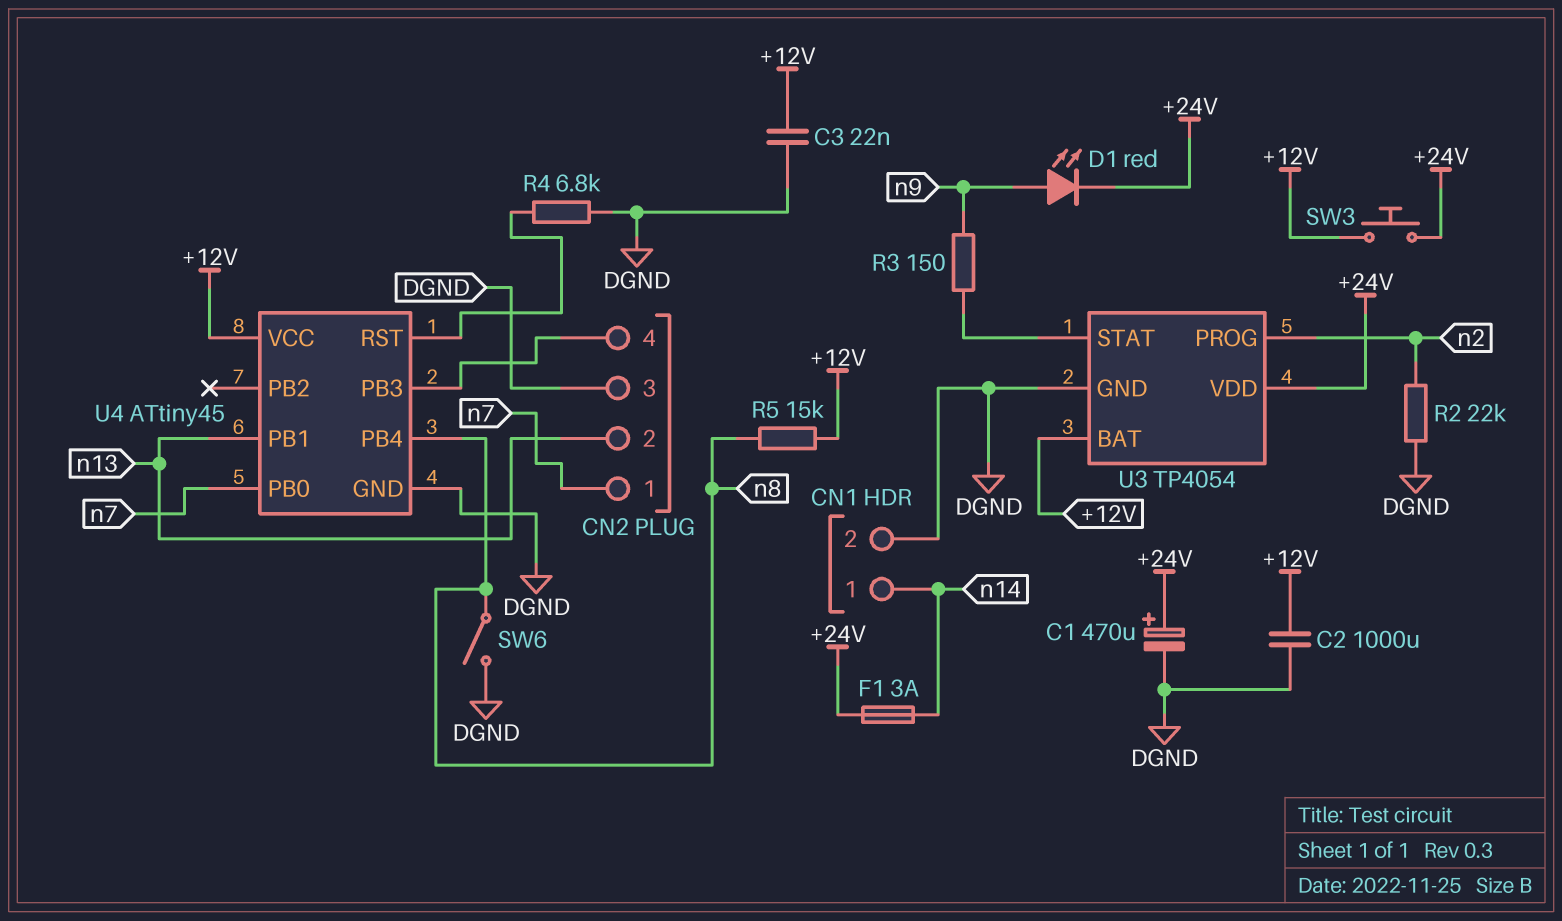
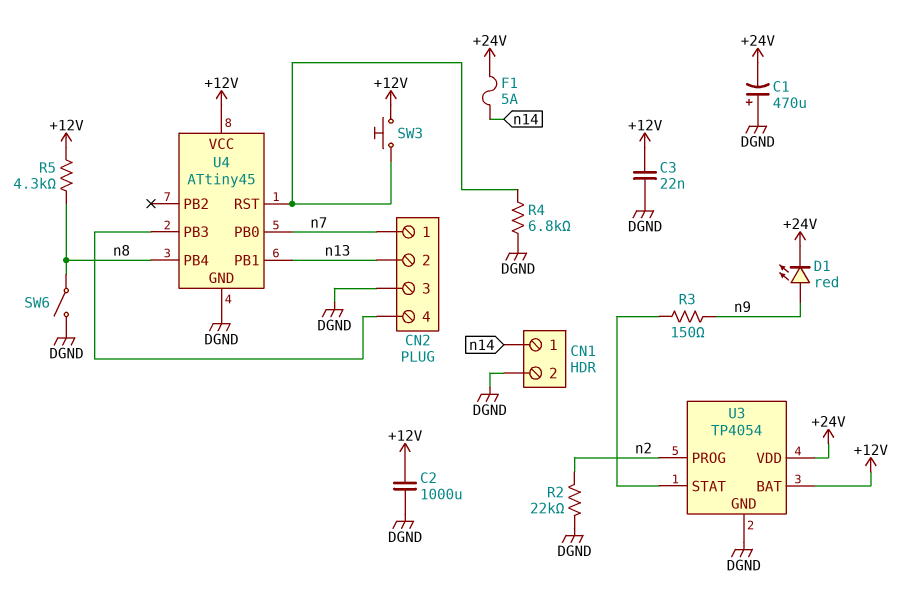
C1: 470uF (plus +24V, minus DGND) -> 470uF (plus DGND, minus +24V)
F1: 3A (+24V, n14) -> 5A (+24V, n14)
R5: 15k (+12V, n8) -> 4.3k (+12V, n8)
SW3: button (+12V, +24V) -> button (+12V, U4/RST)

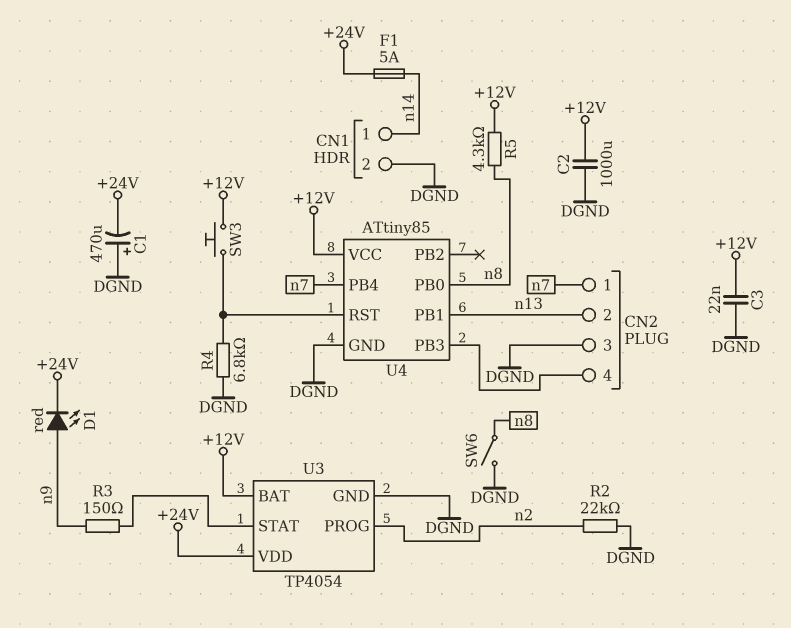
U4: ATtiny45 -> ATtiny85
U4 pin PB0: n7 -> n8
U4 pin PB4: n8 -> n7

